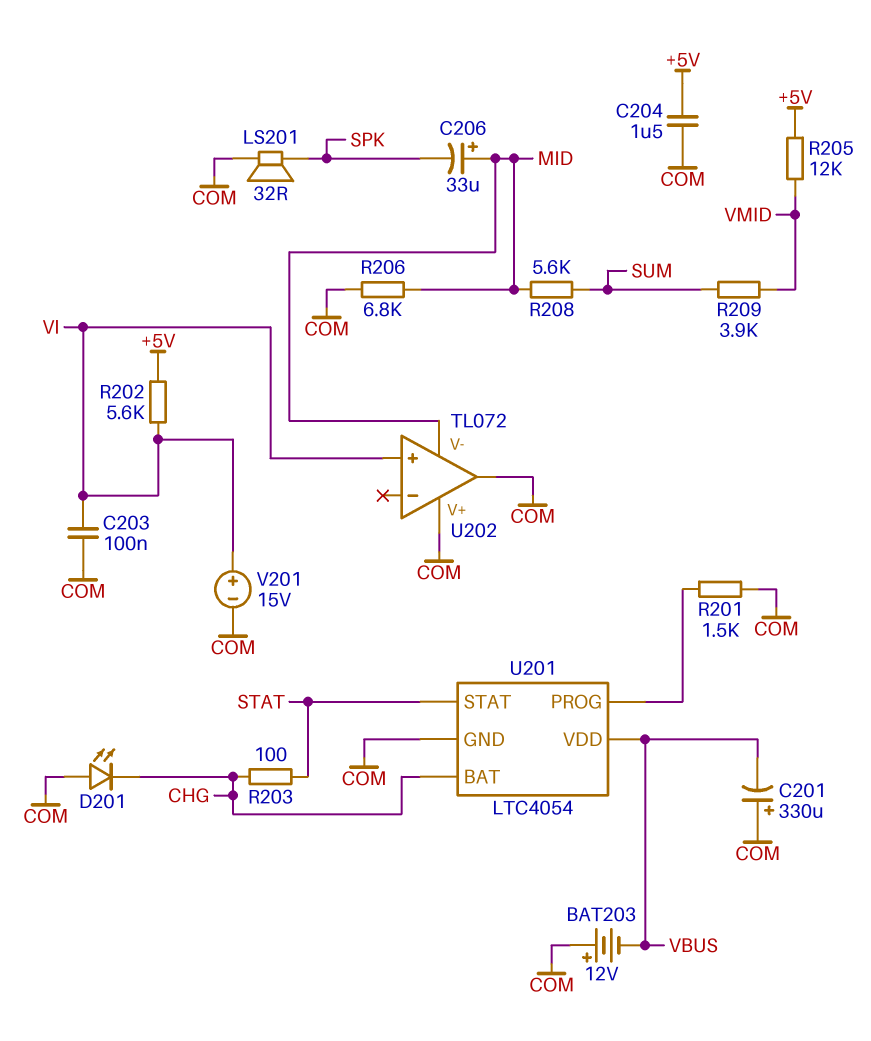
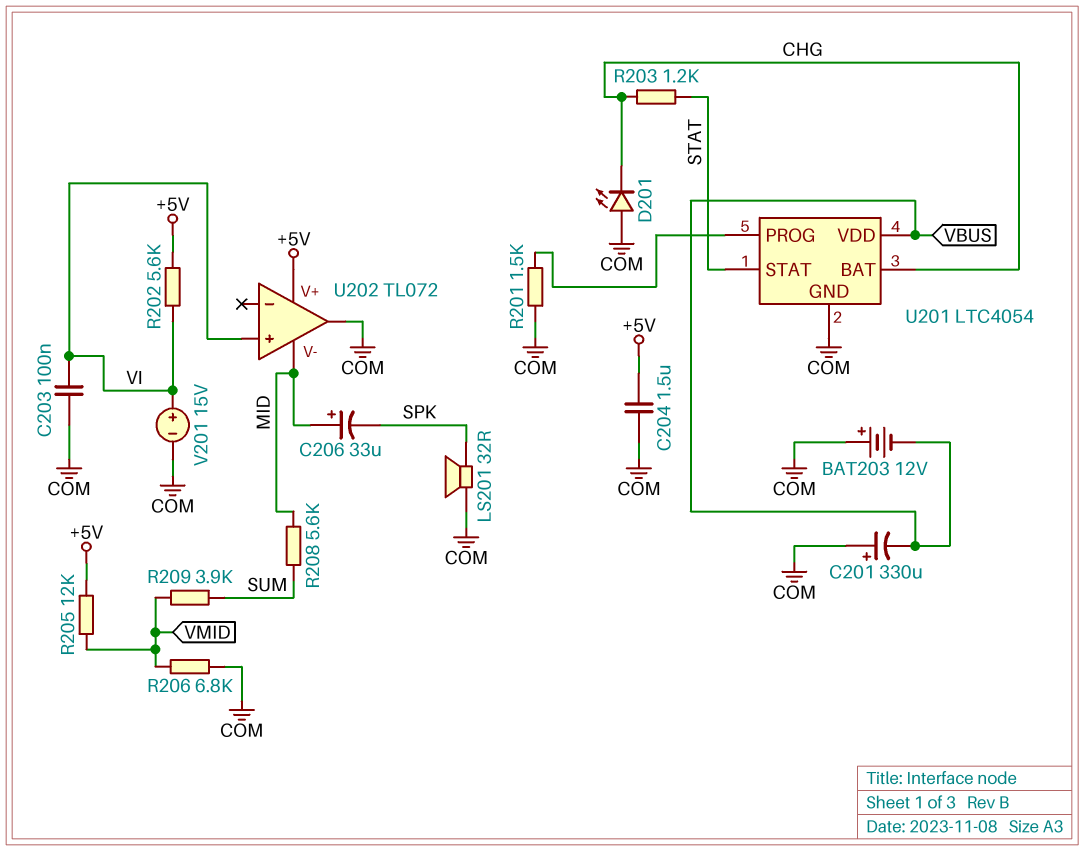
R203: 100 (CHG, STAT) -> 1.2k (CHG, STAT)
R206: 6.8k (COM, MID) -> 6.8k (COM, VMID)
U202 pin V+: COM -> +5V

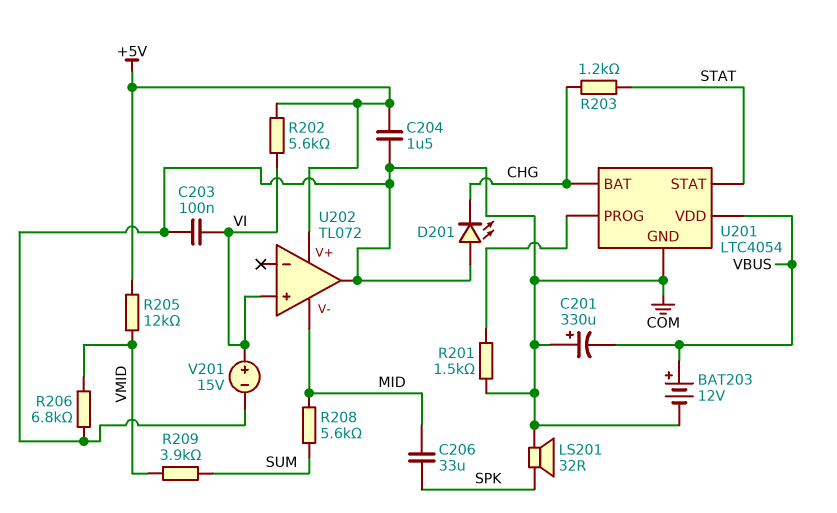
BAT203: 12V (plus COM, minus VBUS) -> 12V (plus VBUS, minus COM)
C206: 33uF (plus MID, minus SPK) -> 33uF (MID, SPK)

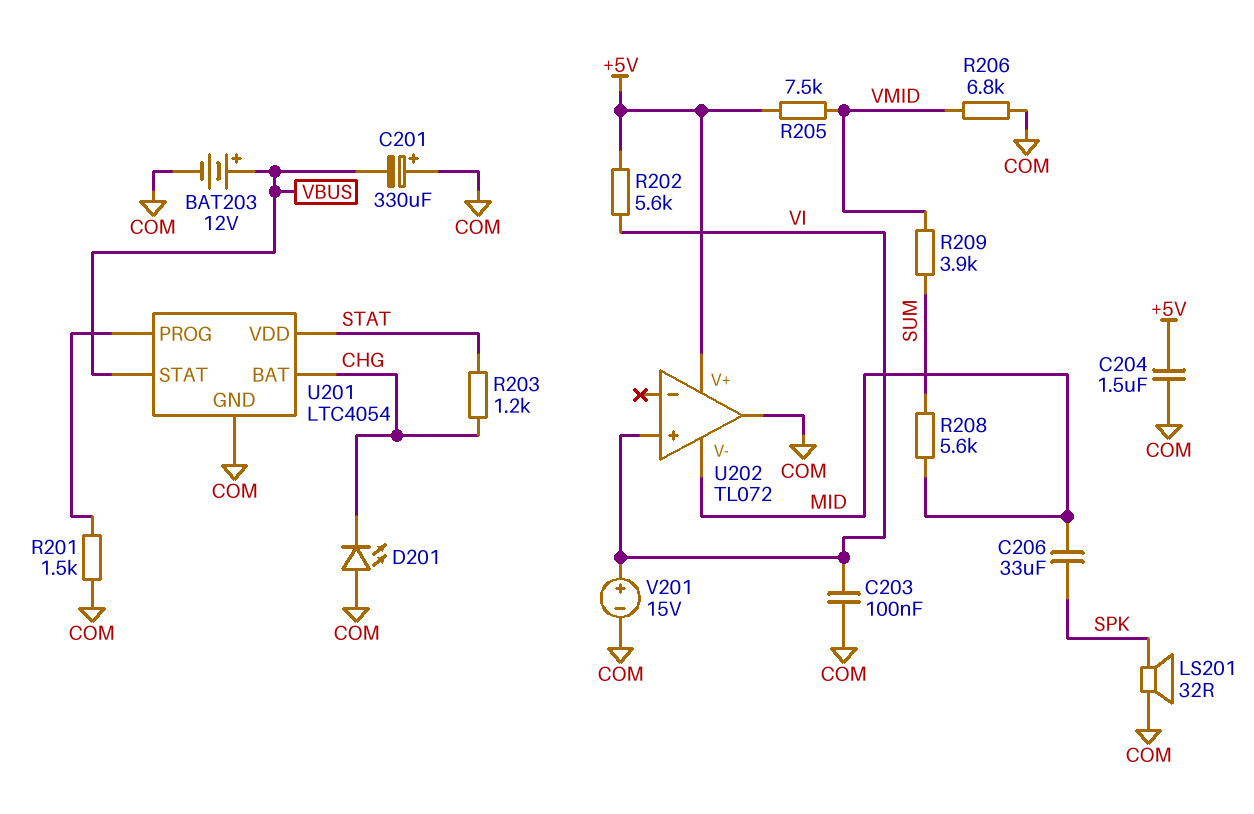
R205: 12k (+5V, VMID) -> 7.5k (+5V, VMID)
U201 pin STAT: STAT -> VBUS
U201 pin VDD: VBUS -> STAT

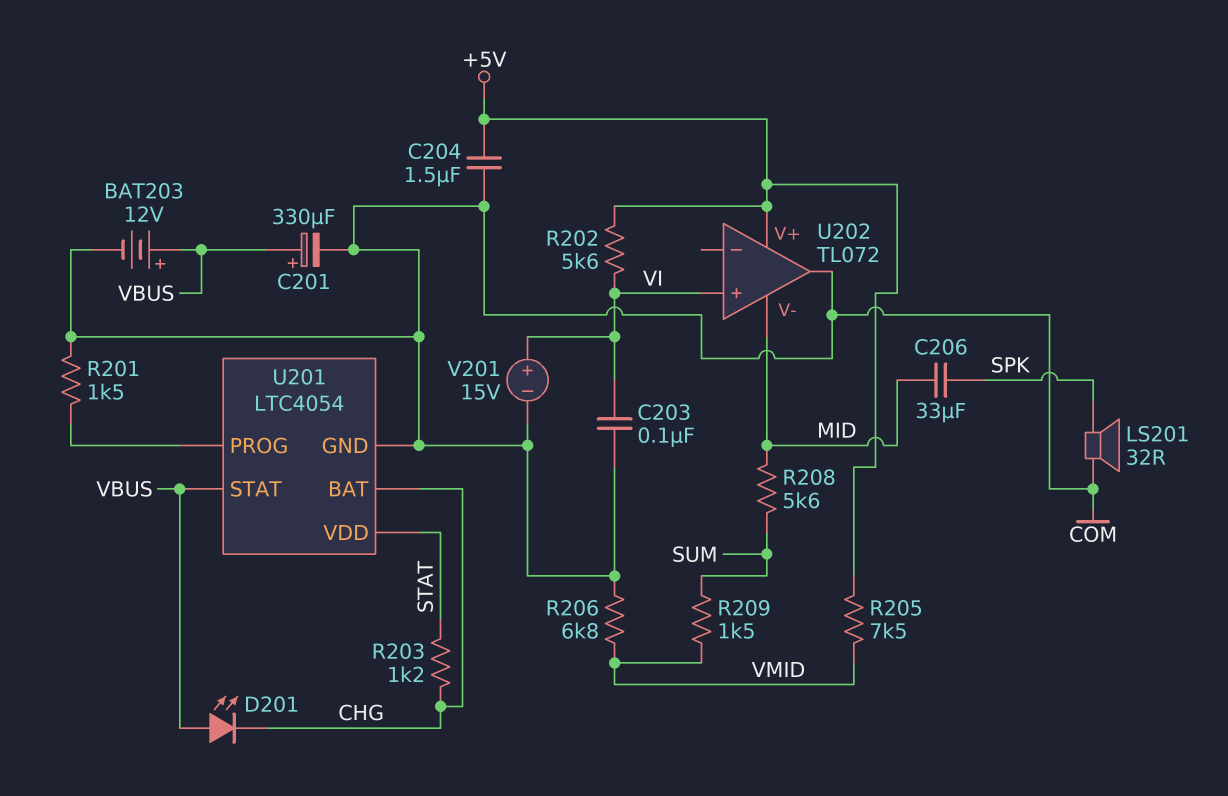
C201: 330uF (plus COM, minus VBUS) -> 330uF (plus VBUS, minus COM)
D201: LED (A COM, K CHG) -> LED (A VBUS, K CHG)
R209: 3.9k (SUM, VMID) -> 1.5k (SUM, VMID)

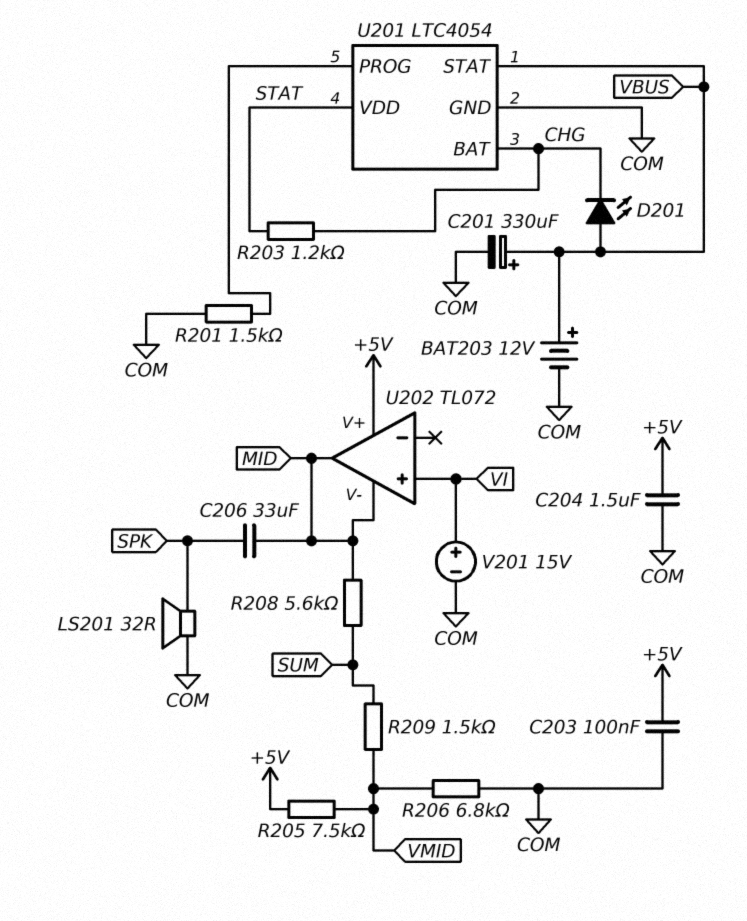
C203: 100nF (COM, VI) -> 100nF (+5V, COM)
R202: 5.6k (+5V, VI) -> none
U202 pin out: COM -> MID

